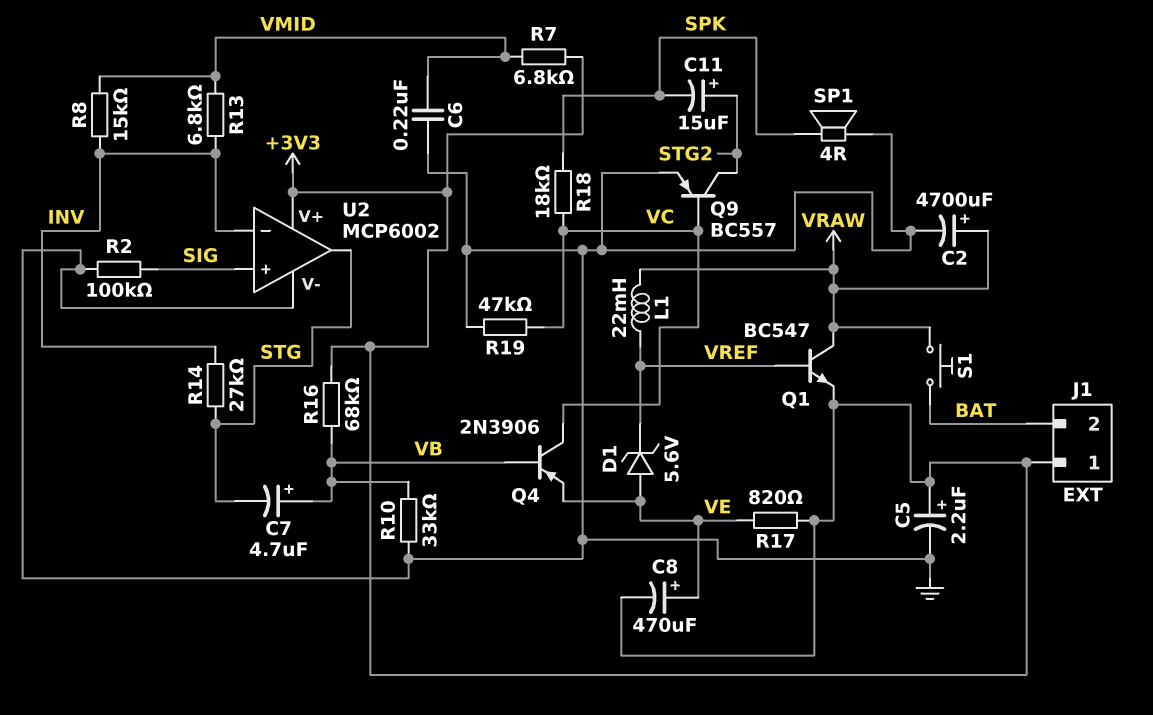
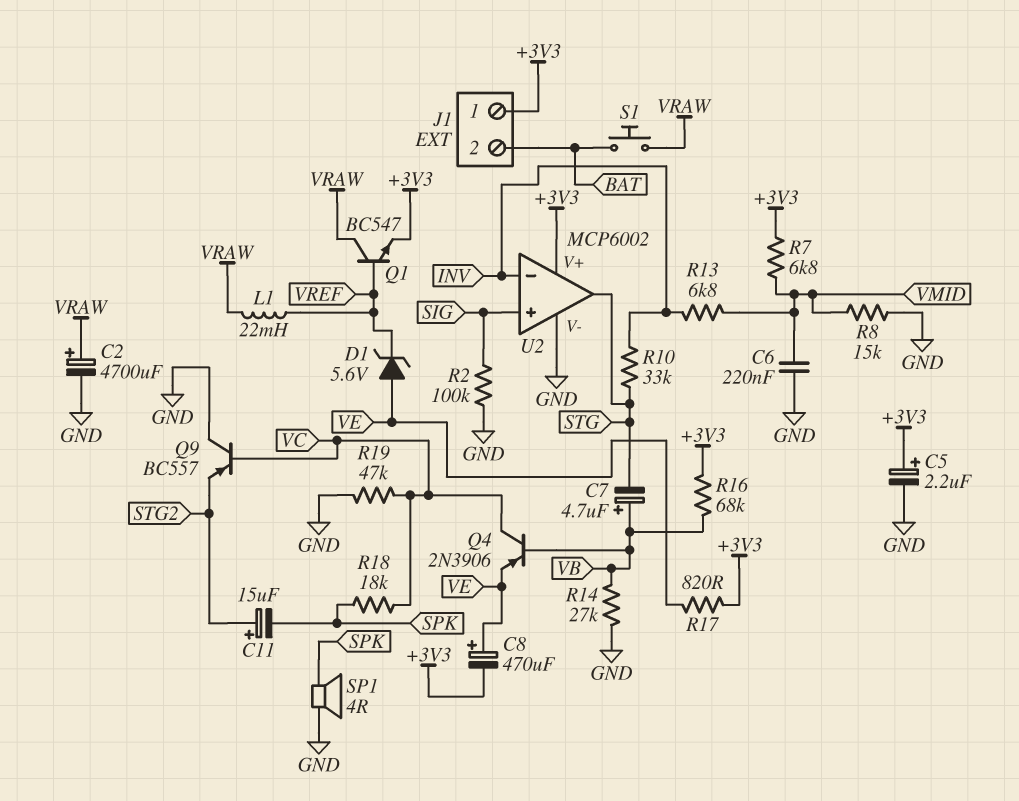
Q9: PNP BC557 (B VC, C STG2, E GND) -> PNP BC557 (B VC, C GND, E STG2)
R8: 15k (INV, VMID) -> 15k (GND, VMID)
R10: 33k (GND, VB) -> 33k (INV, STG)
R14: 27k (INV, STG) -> 27k (GND, VB)

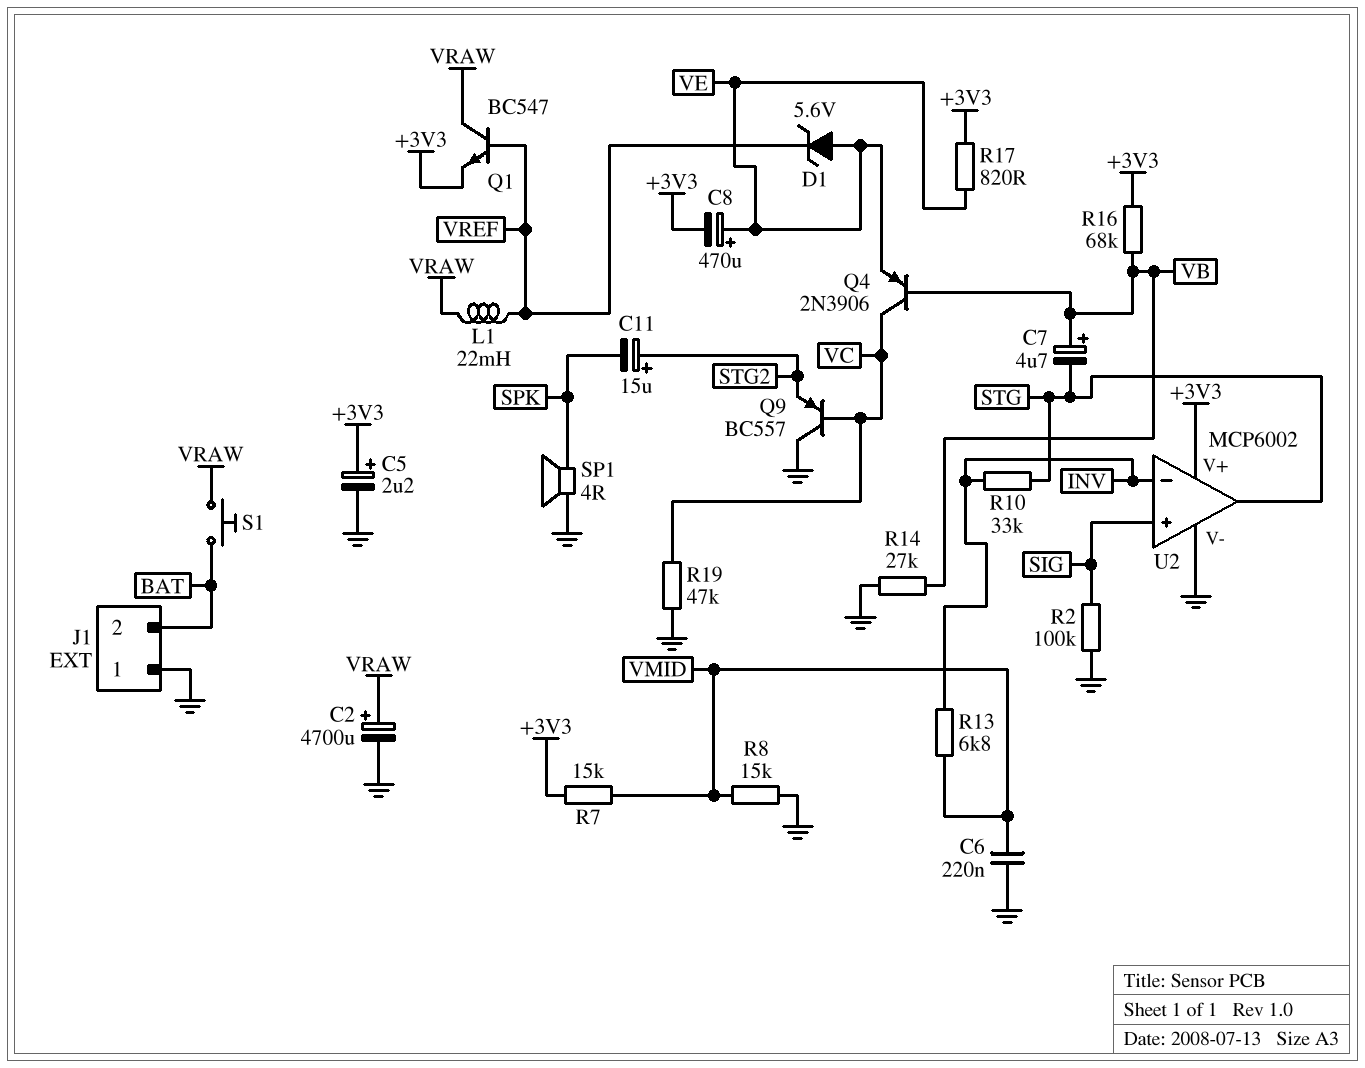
J1 pin 1: +3V3 -> GND
R7: 6.8k (+3V3, VMID) -> 15k (+3V3, VMID)
R18: 18k (SPK, VC) -> none

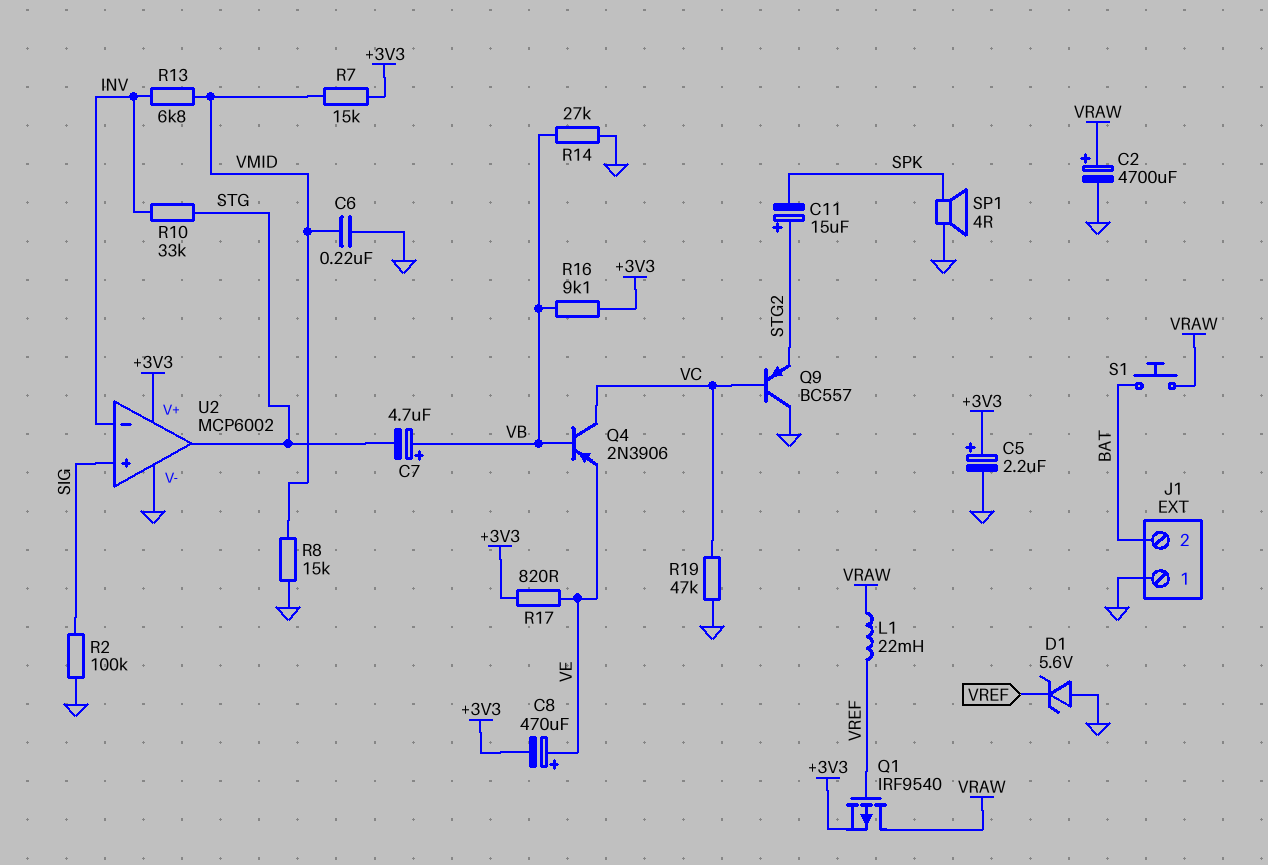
D1: zener 5.6V (A VE, K VREF) -> zener 5.6V (A GND, K VREF)
Q1: NPN BC547 (B VREF, C VRAW, E +3V3) -> PMOS IRF9540 (G VREF, D VRAW, S +3V3)
R16: 68k (+3V3, VB) -> 9.1k (+3V3, VB)

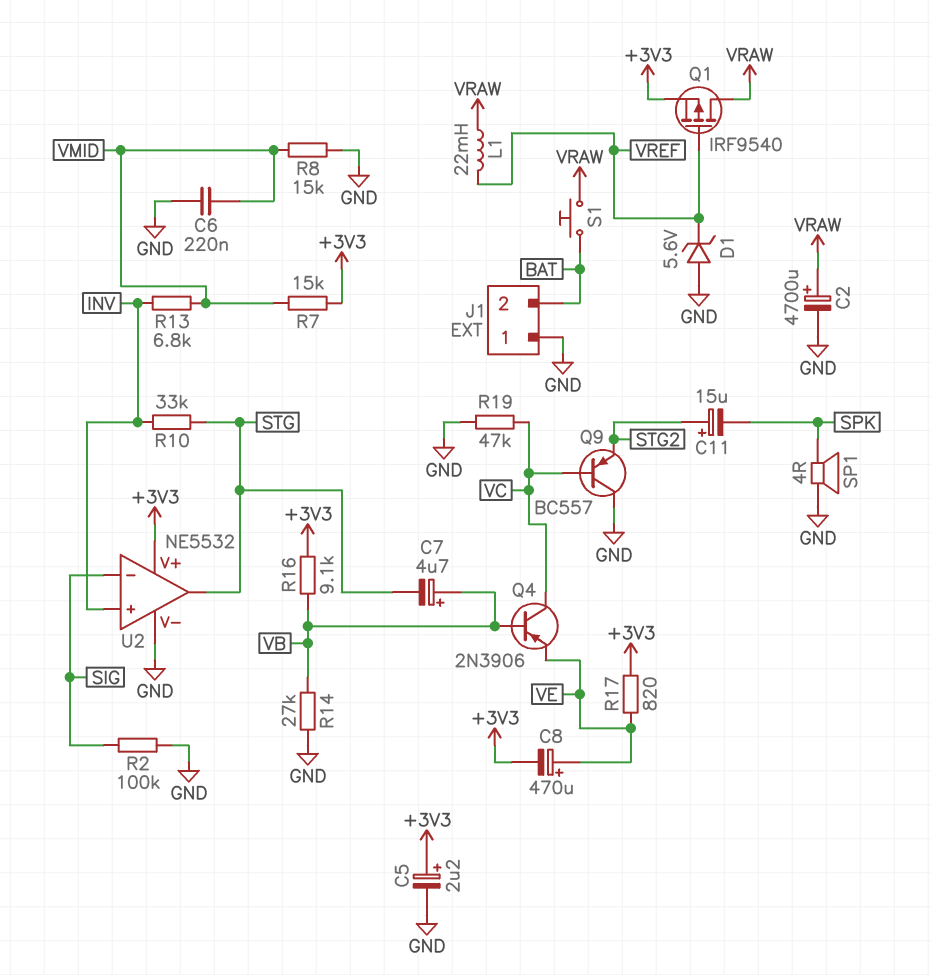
U2: MCP6002 -> NE5532
U2 pin in+: SIG -> INV
U2 pin in-: INV -> SIG

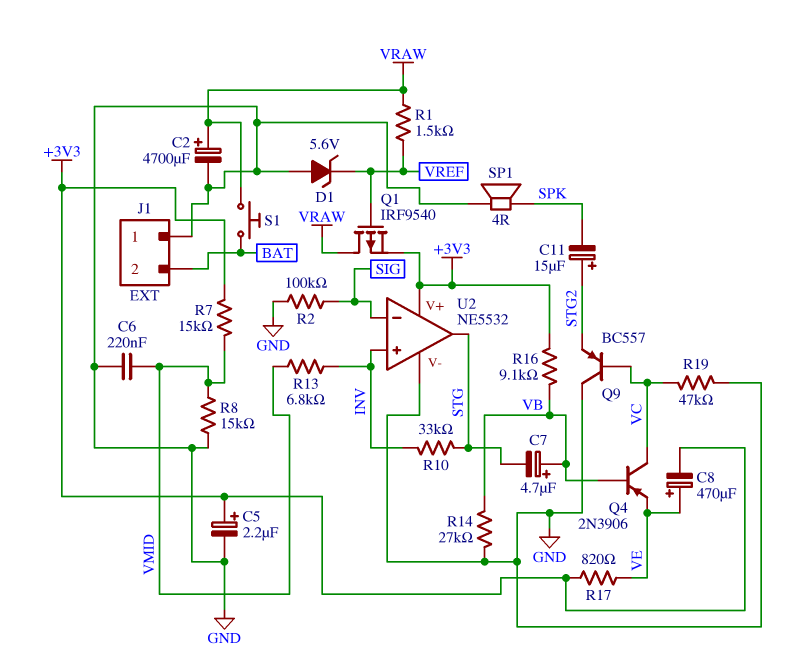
L1: 22mH (VRAW, VREF) -> none
R1: none -> 1.5k (VRAW, VREF)

